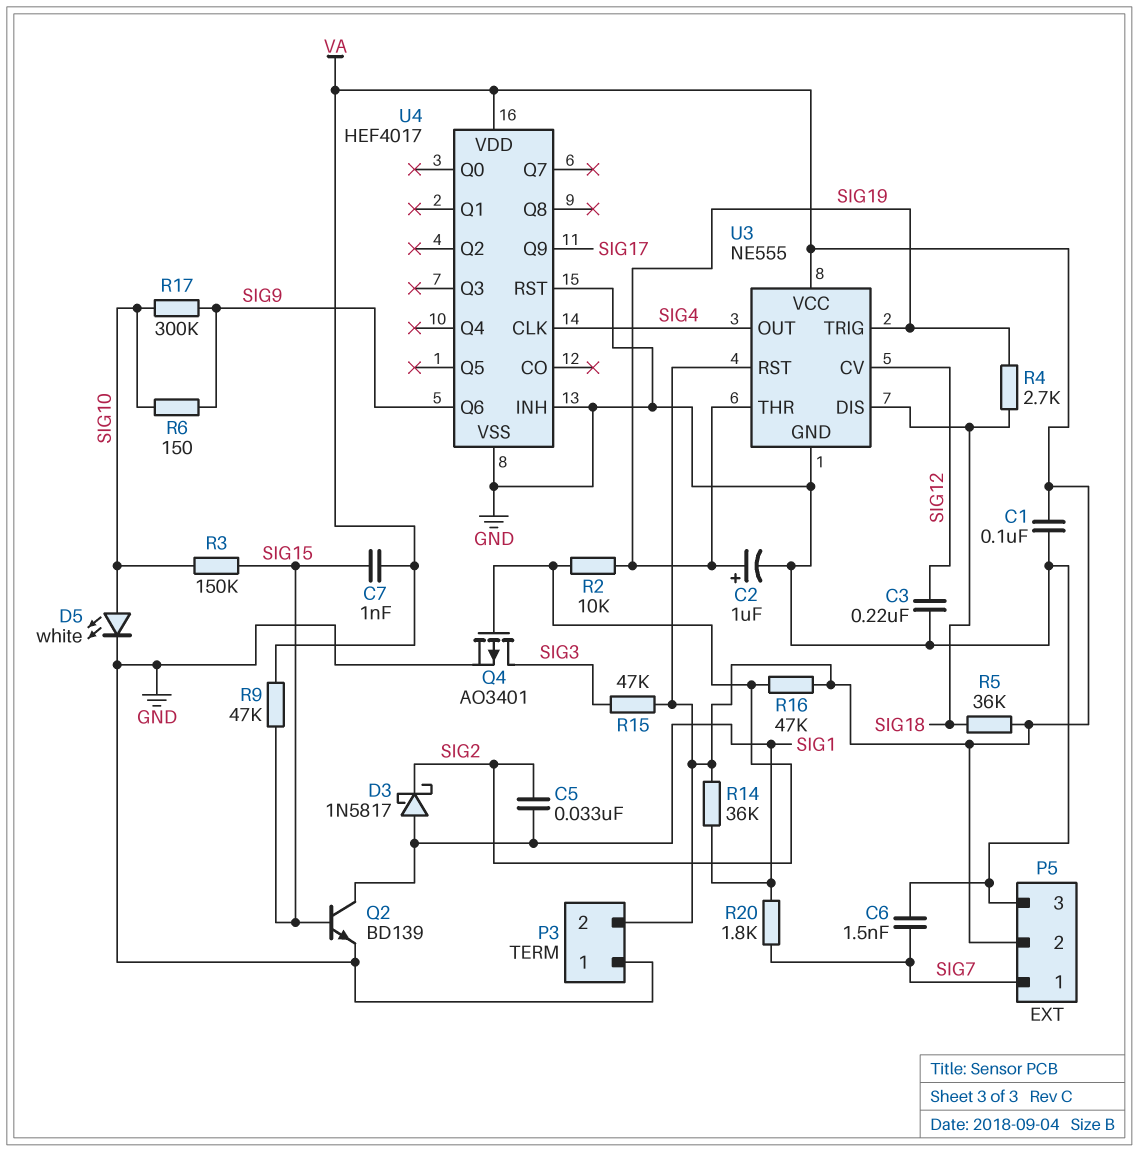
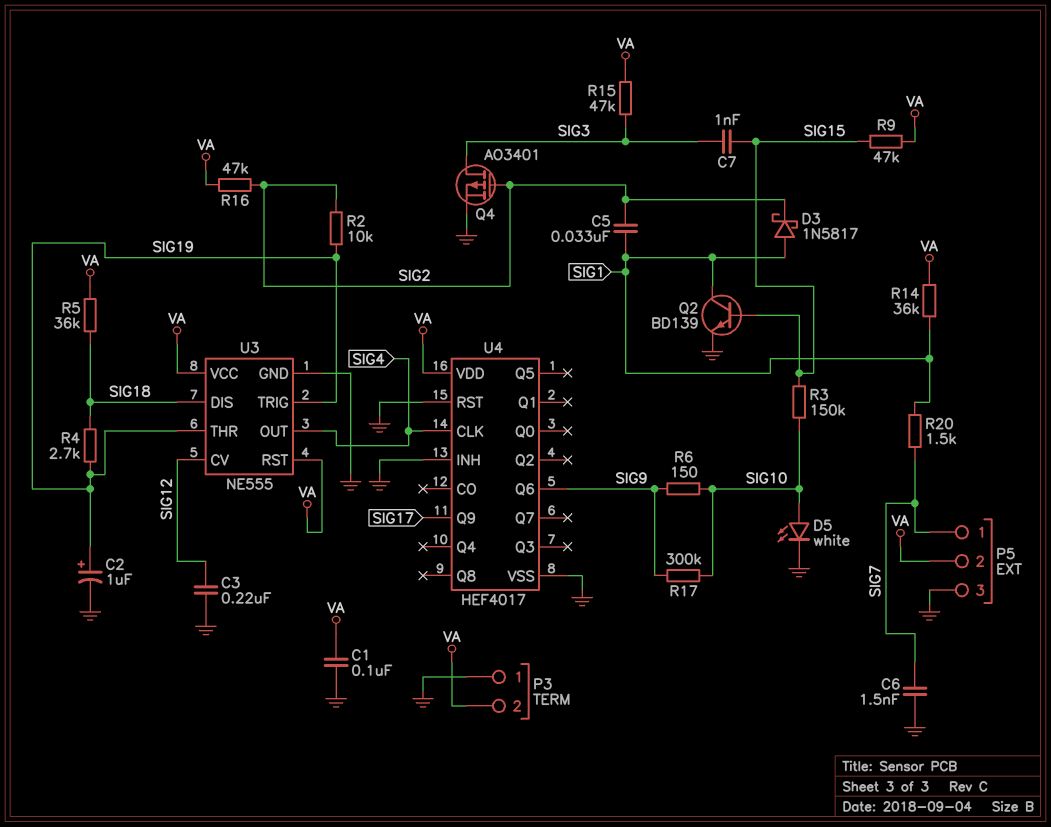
C7: 1nF (SIG15, VA) -> 1nF (SIG3, SIG15)
R20: 1.8k (SIG1, SIG7) -> 1.5k (SIG1, SIG7)

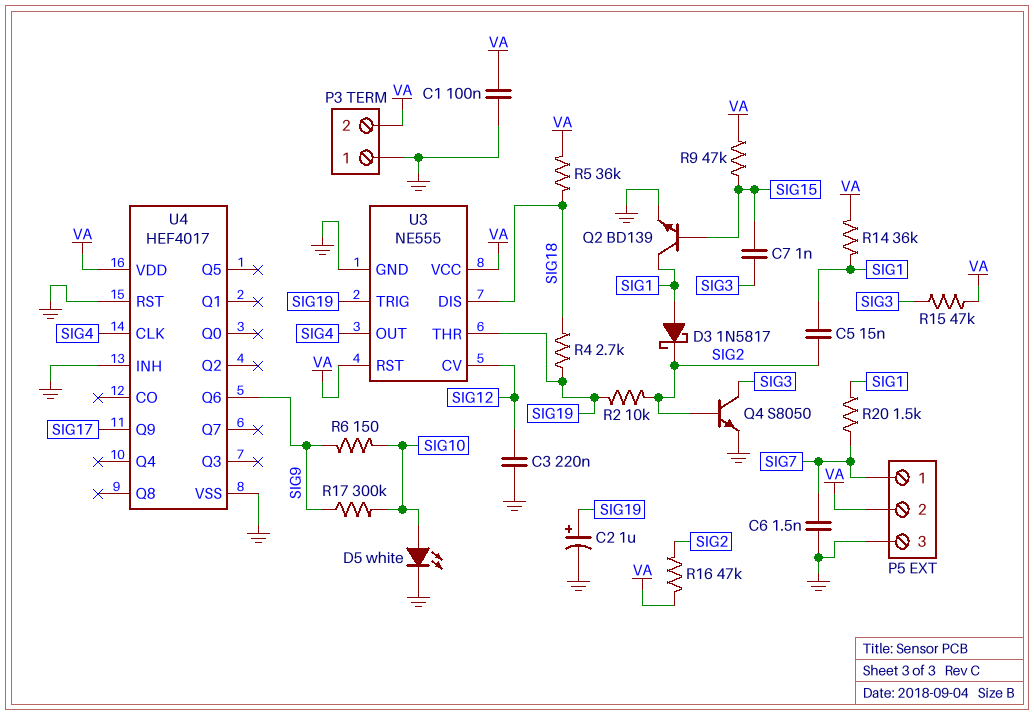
C5: 33nF (SIG1, SIG2) -> 15nF (SIG1, SIG2)
Q4: PMOS AO3401 (G SIG2, D SIG3, S GND) -> NPN S8050 (B SIG2, C SIG3, E GND)
R3: 150k (SIG10, SIG15) -> none

